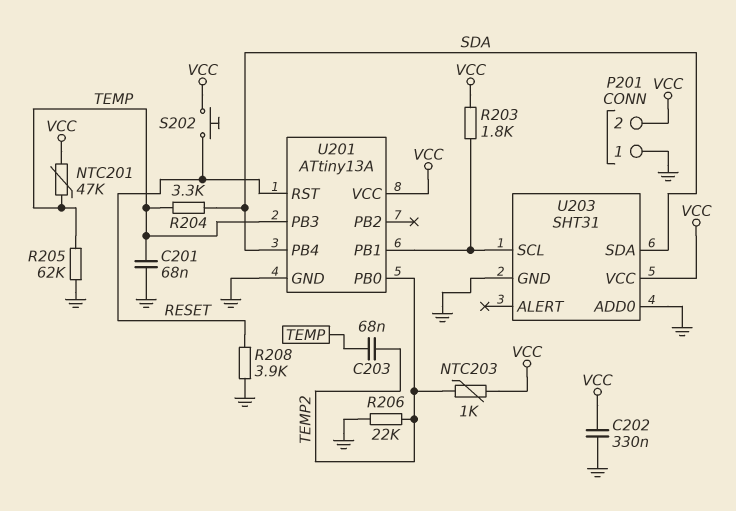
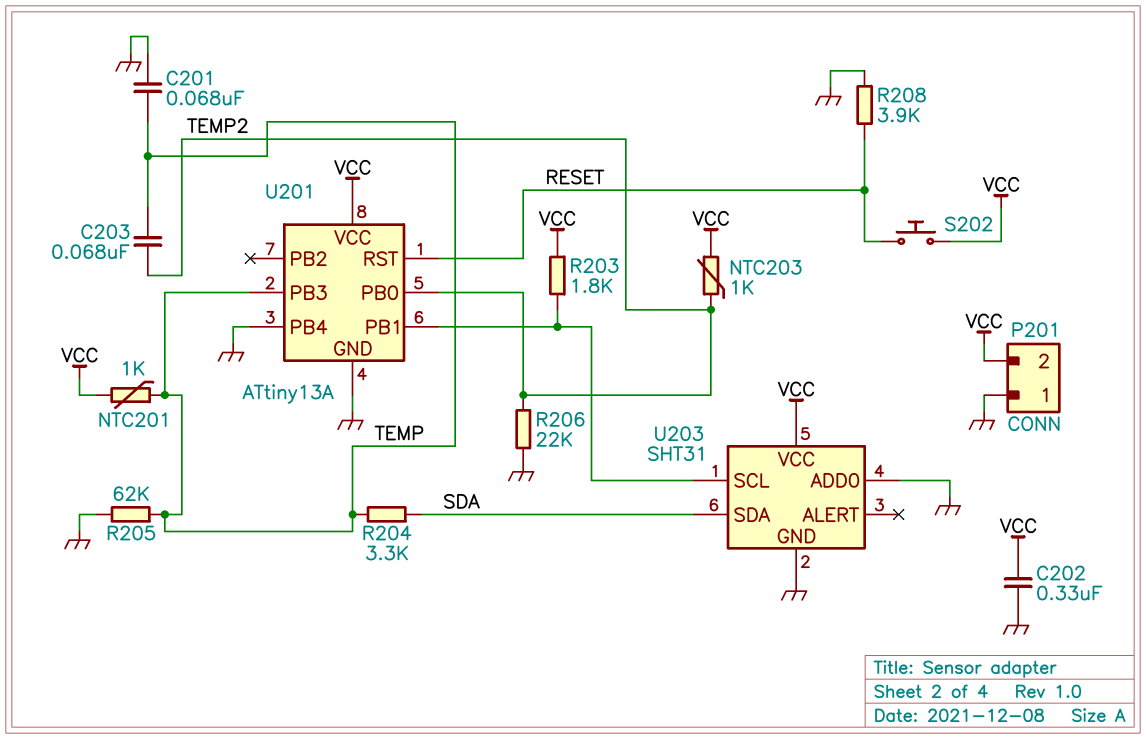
NTC201: 47k (TEMP, VCC) -> 1k (TEMP, VCC)
U201 pin PB4: SDA -> GND

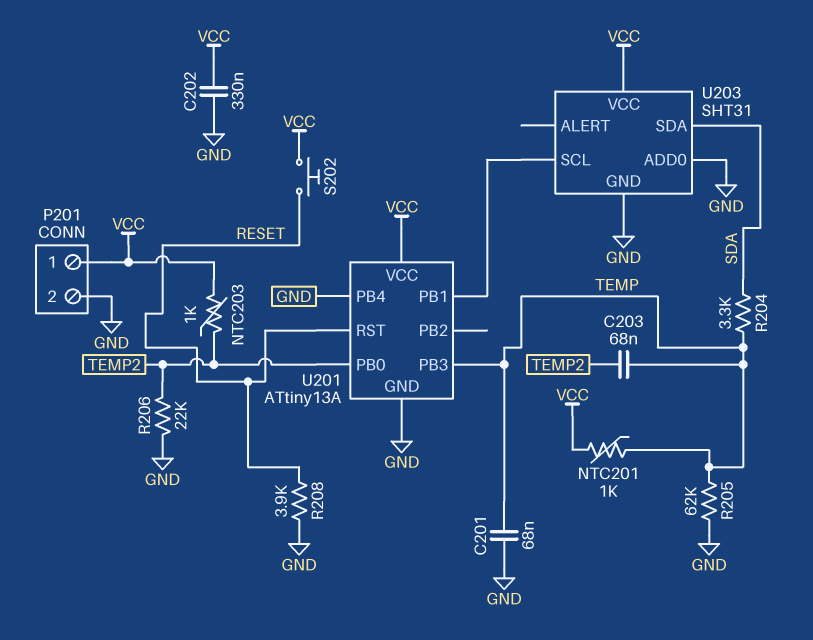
P201 pin 1: GND -> VCC
P201 pin 2: VCC -> GND
R203: 1.8k (U201/PB1, VCC) -> none

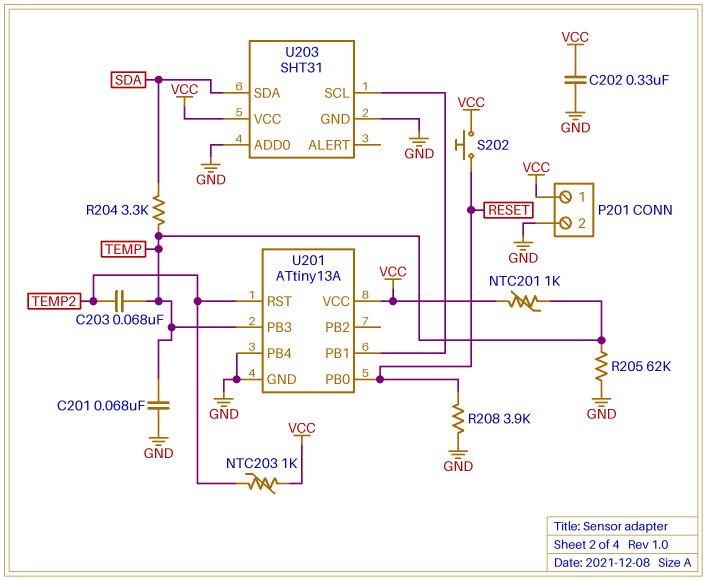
R206: 22k (GND, TEMP2) -> none
U201 pin PB0: TEMP2 -> RESET
U201 pin RST: RESET -> TEMP2

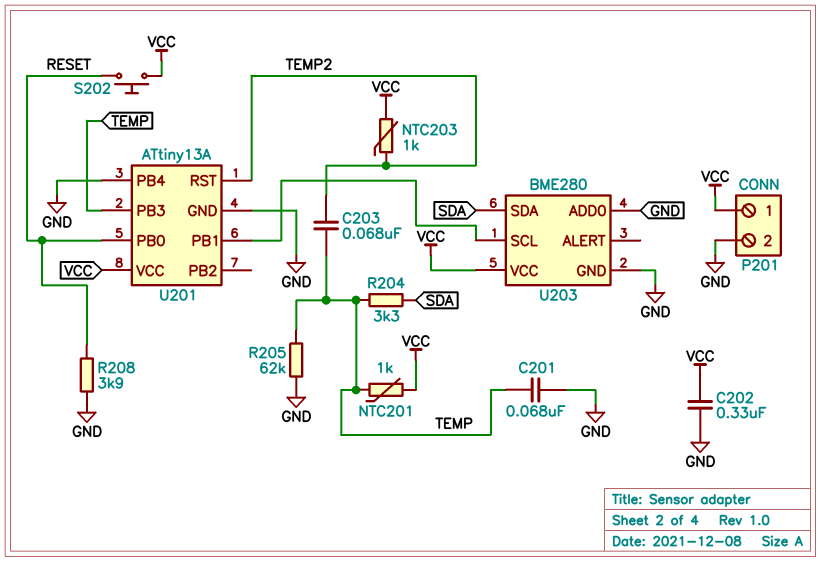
U203: SHT31 -> BME280

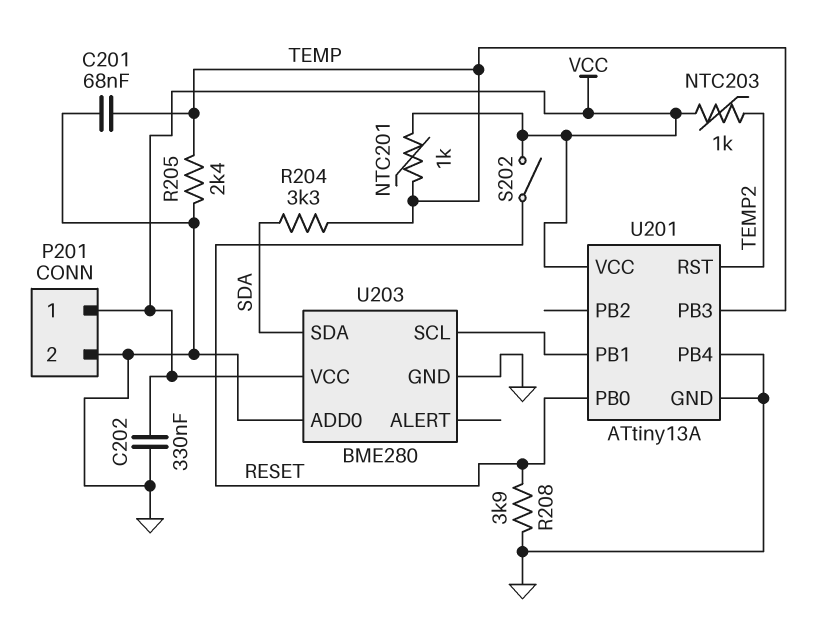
C203: 68nF (TEMP, TEMP2) -> none
R205: 62k (GND, TEMP) -> 2.4k (GND, TEMP)
S202: button (RESET, VCC) -> switch (RESET, VCC)

